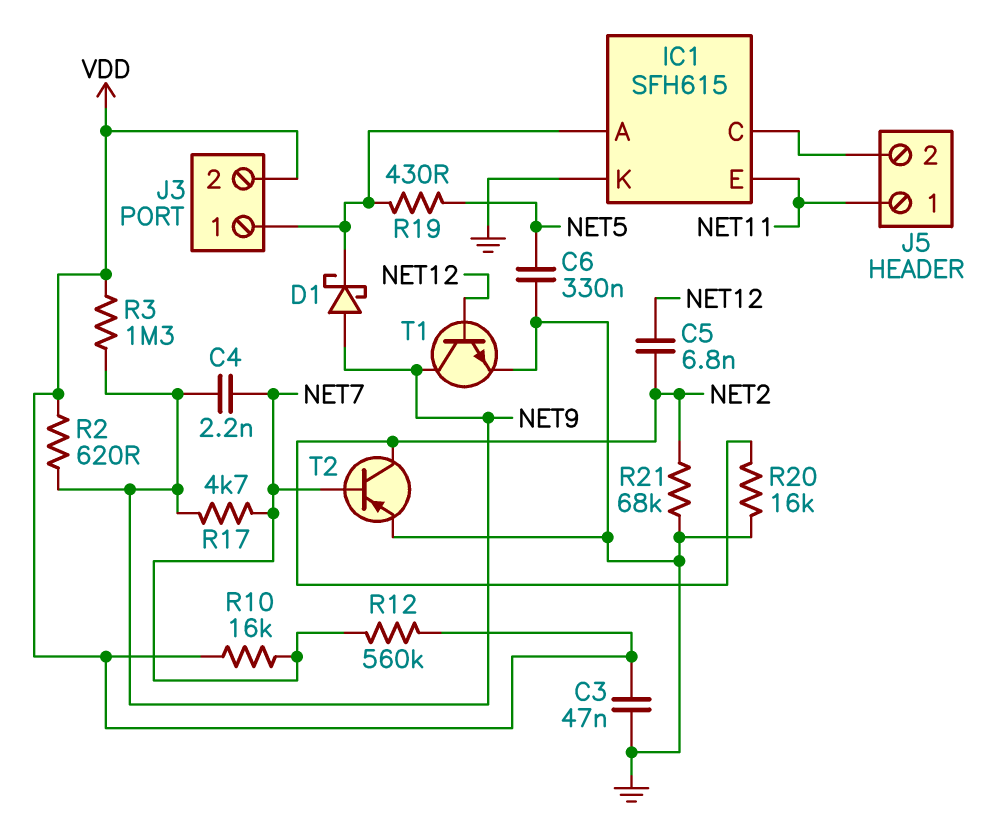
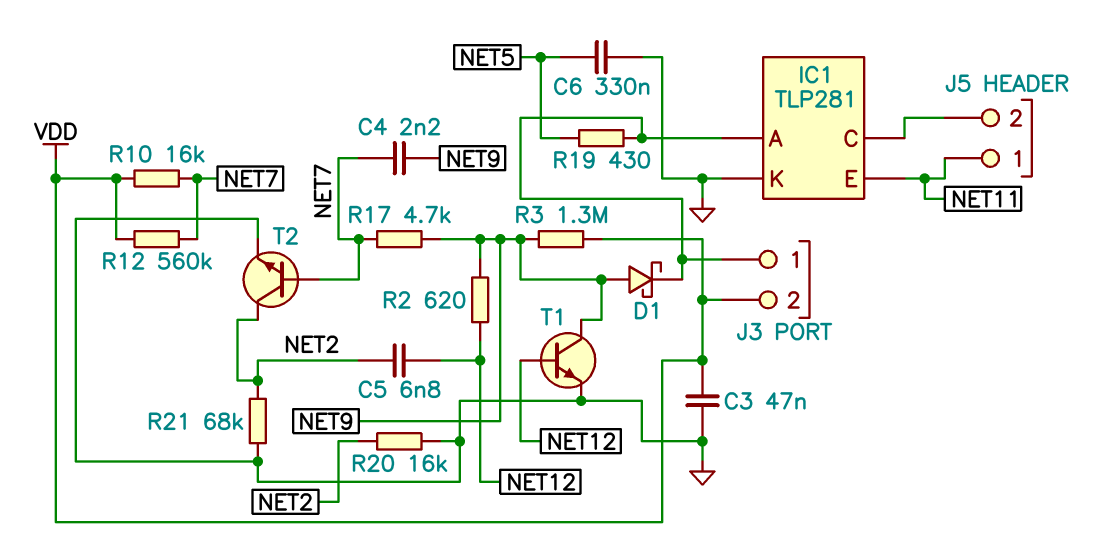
IC1: SFH615 -> TLP281
R2: 620 (NET9, VDD) -> 620 (NET9, NET12)
T2: PNP (B NET7, C NET2, E GND) -> NPN (B NET7, C NET2, E GND)

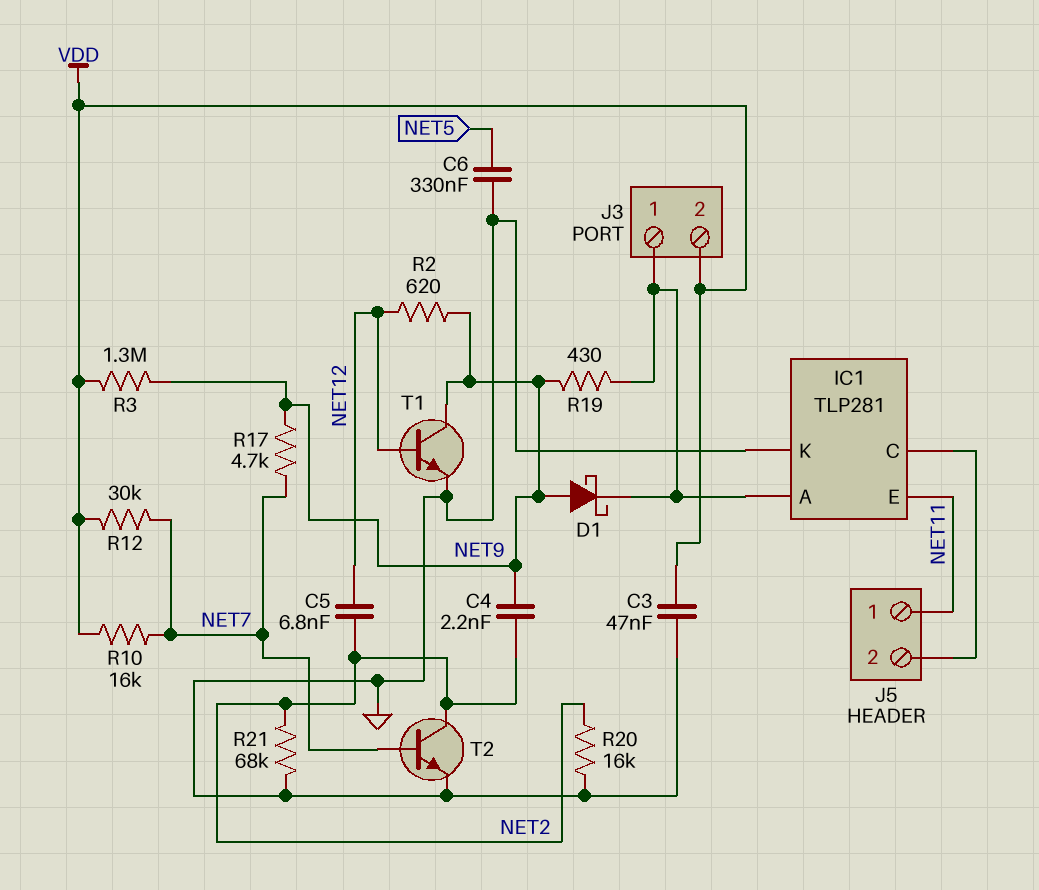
C4: 2.2nF (NET7, NET9) -> 2.2nF (NET2, NET9)
R12: 560k (NET7, VDD) -> 30k (NET7, VDD)
R19: 430 (IC1/A, NET5) -> 430 (IC1/A, NET9)

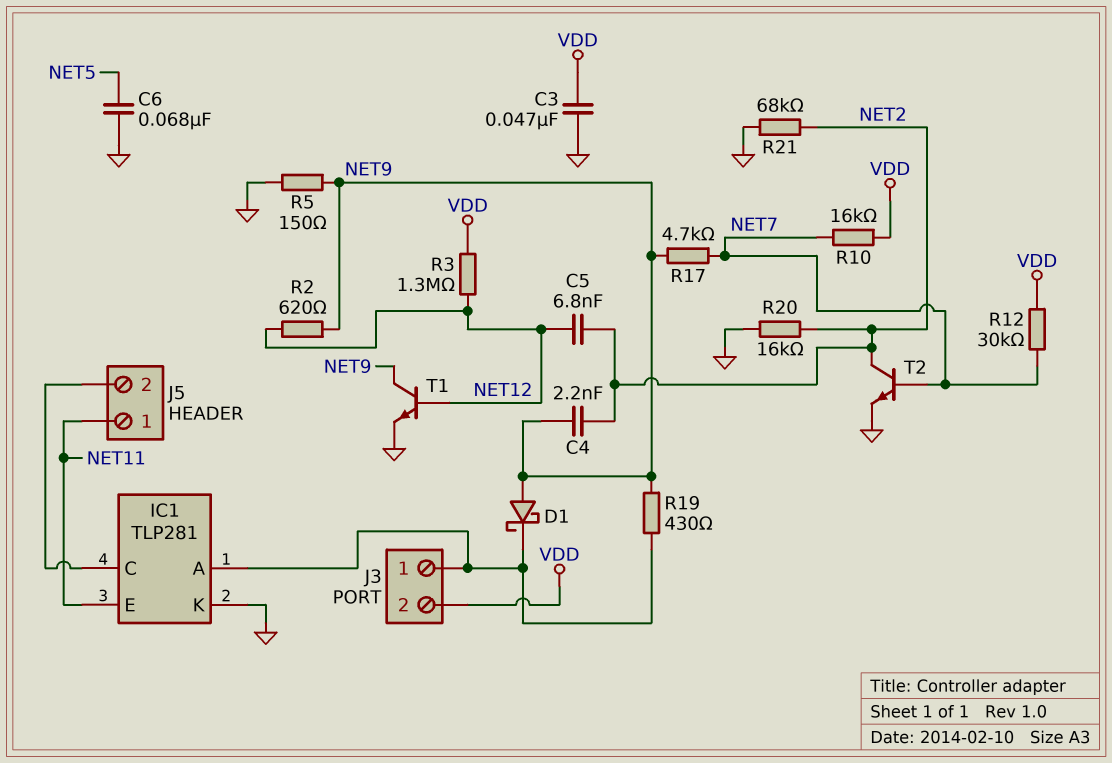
C6: 330nF (GND, NET5) -> 68nF (GND, NET5)
R3: 1.3M (NET9, VDD) -> 1.3M (NET12, VDD)
R5: none -> 150 (GND, NET9)

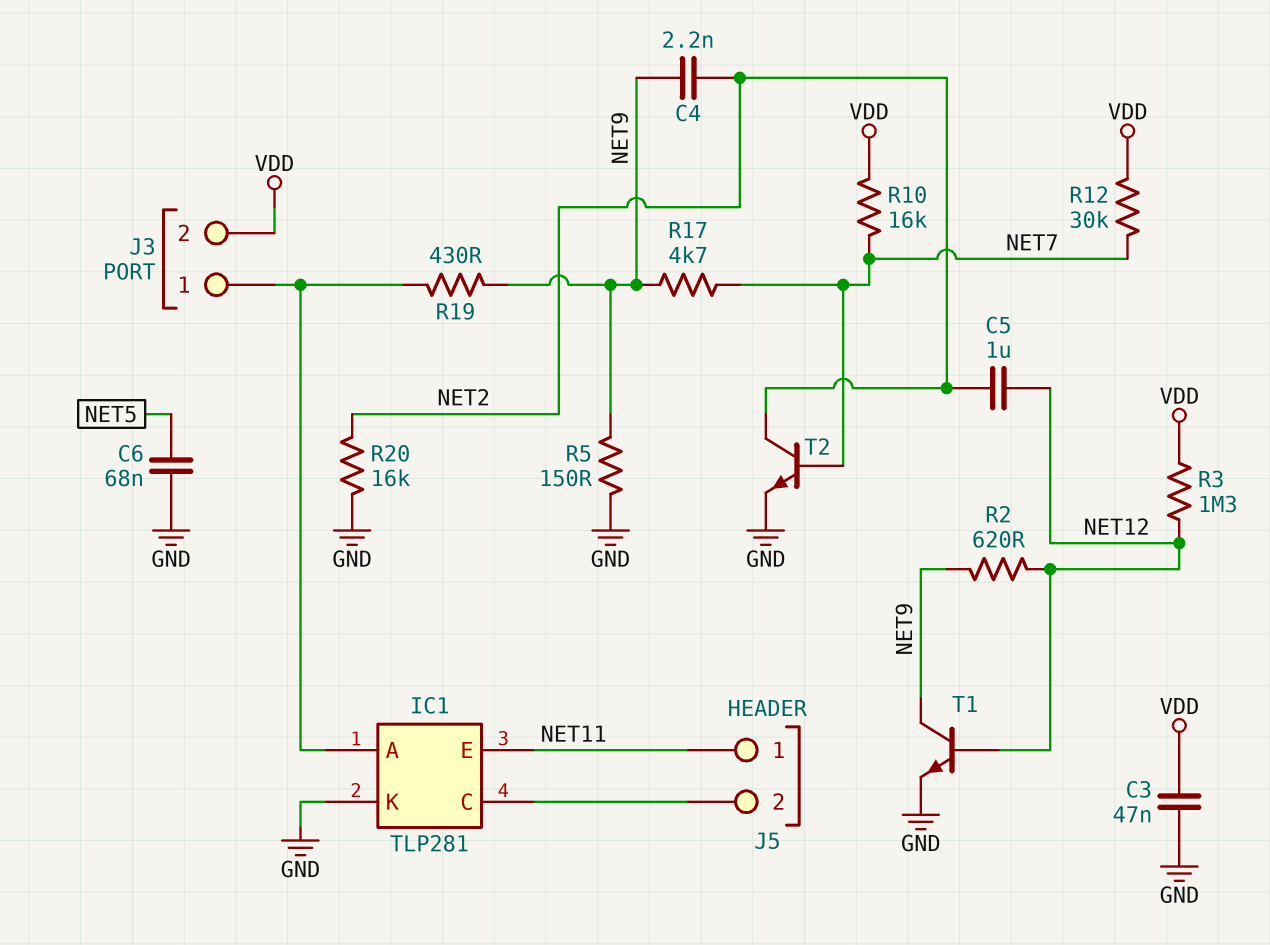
C5: 6.8nF (NET2, NET12) -> 1uF (NET2, NET12)
D1: schottky (A NET9, K IC1/A) -> none
R21: 68k (GND, NET2) -> none

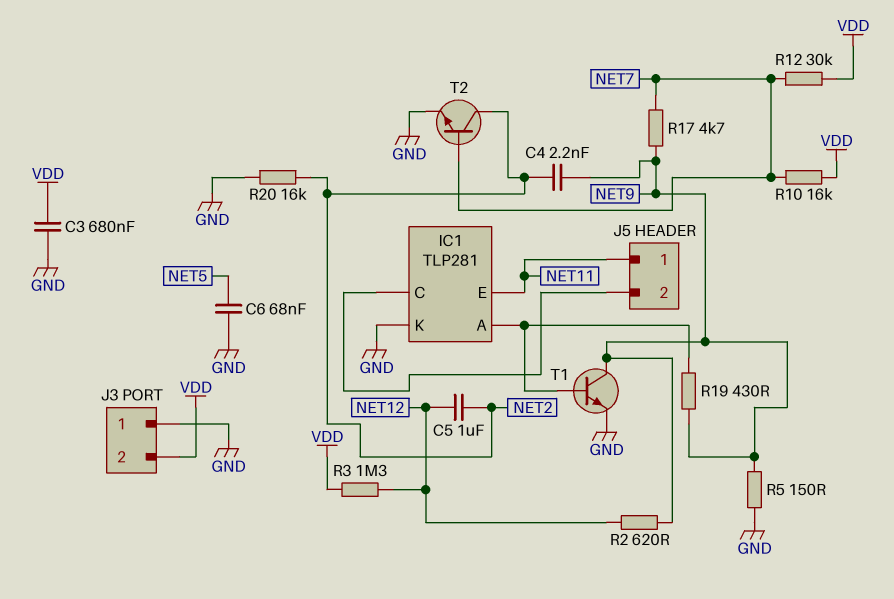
C3: 47nF (GND, VDD) -> 680nF (GND, VDD)
J3 pin 1: IC1/A -> GND
T1: NPN (B NET12, C NET9, E GND) -> NPN (B IC1/A, C NET9, E GND)

